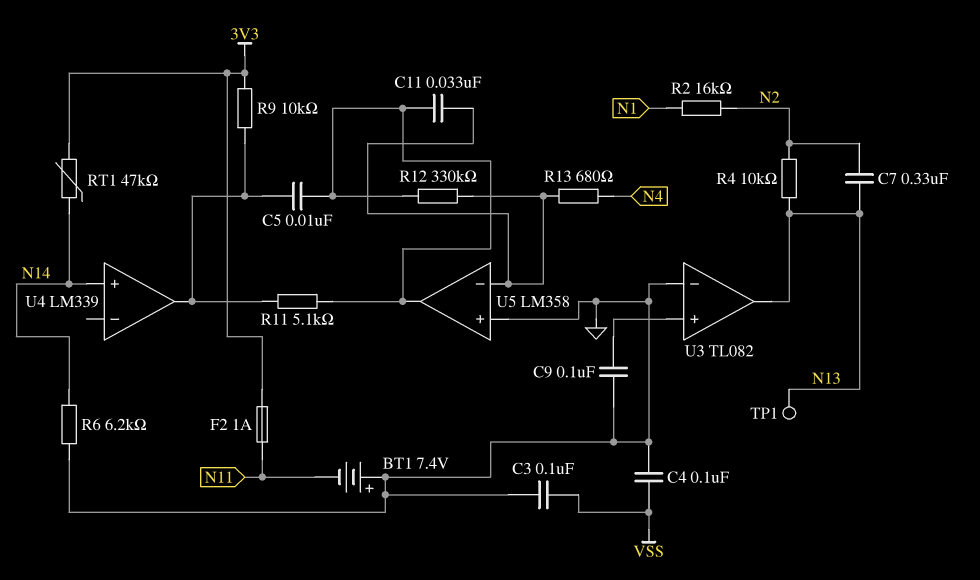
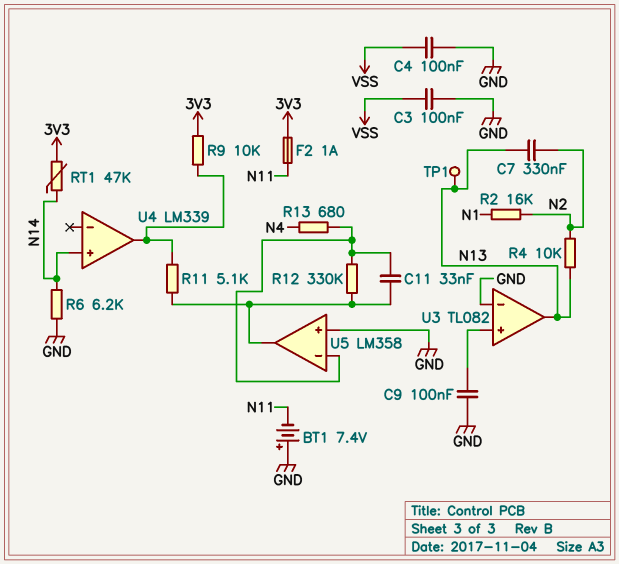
C5: 10nF (U4/out, U5/out) -> none

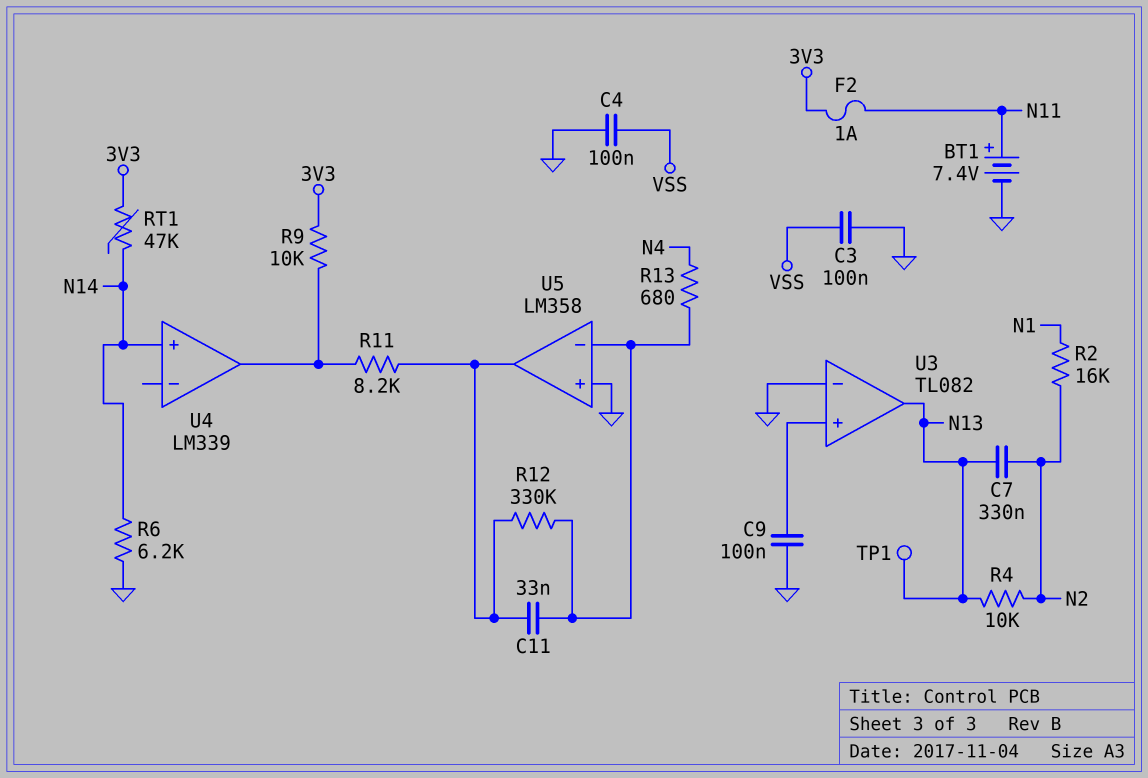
BT1: 7.4V (plus GND, minus N11) -> 7.4V (plus N11, minus GND)
R11: 5.1k (U4/out, U5/out) -> 8.2k (U4/out, U5/out)

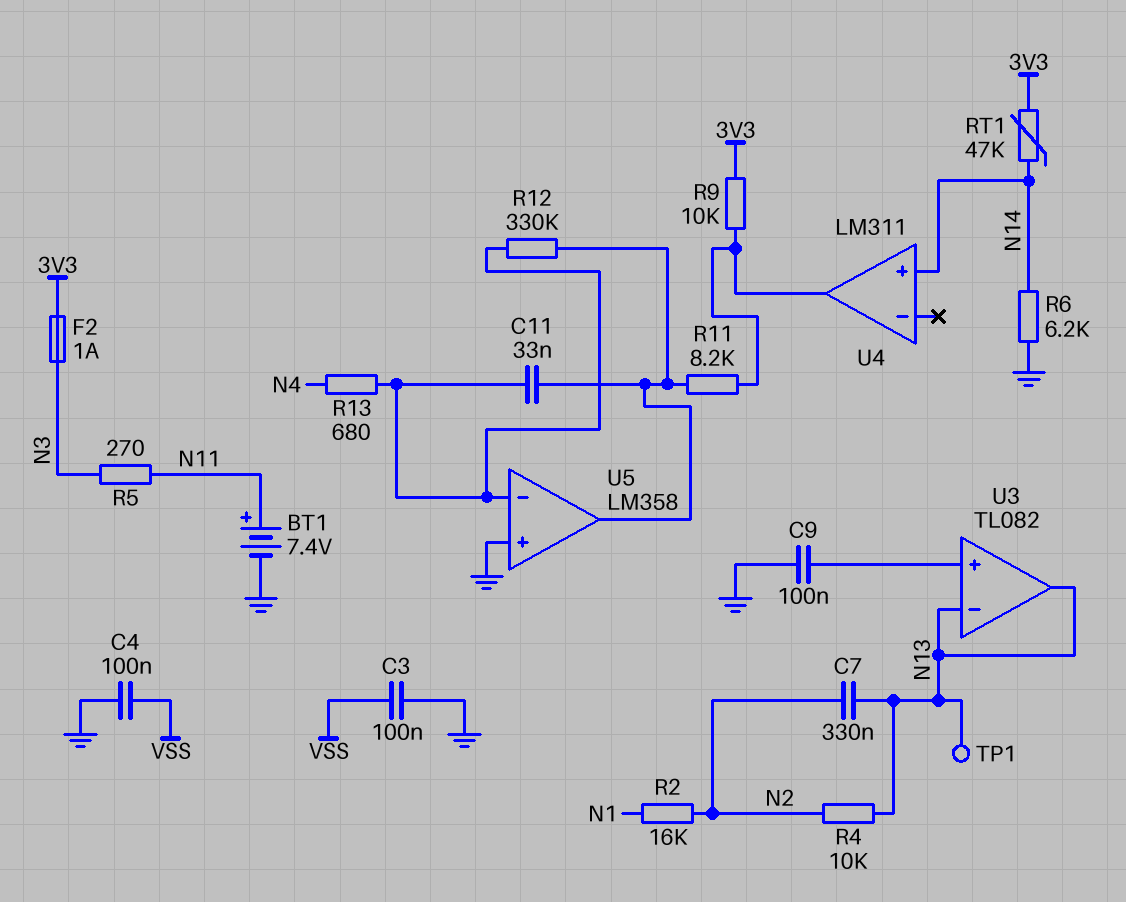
F2: 1A (3V3, N11) -> 1A (3V3, N3)
R5: none -> 270 (N3, N11)
U3 pin in-: GND -> N13
U4: LM339 -> LM311

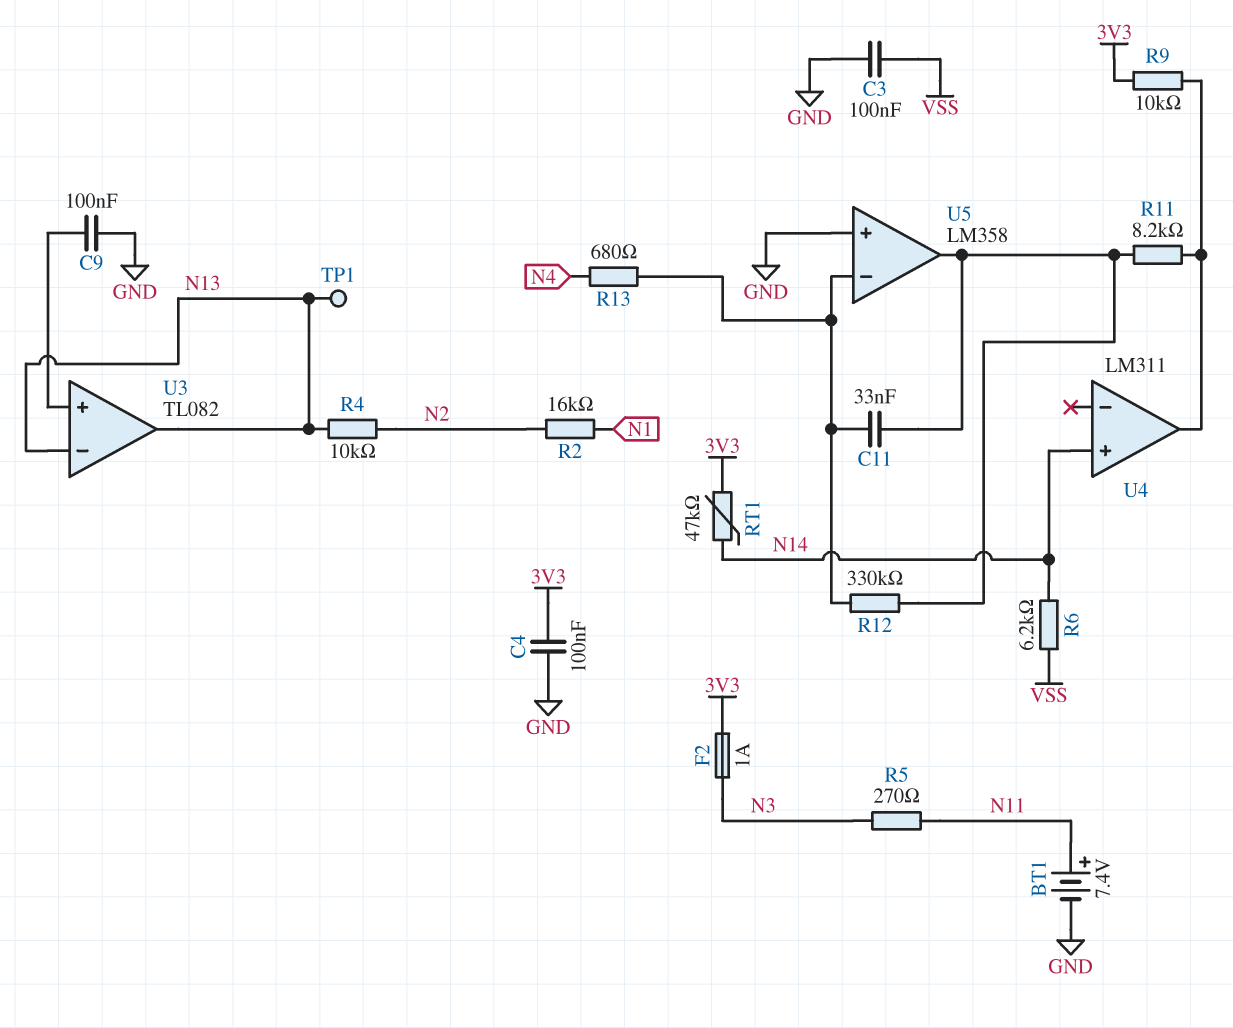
C4: 100nF (GND, VSS) -> 100nF (3V3, GND)
C7: 330nF (N2, N13) -> none
R6: 6.2k (GND, N14) -> 6.2k (N14, VSS)

